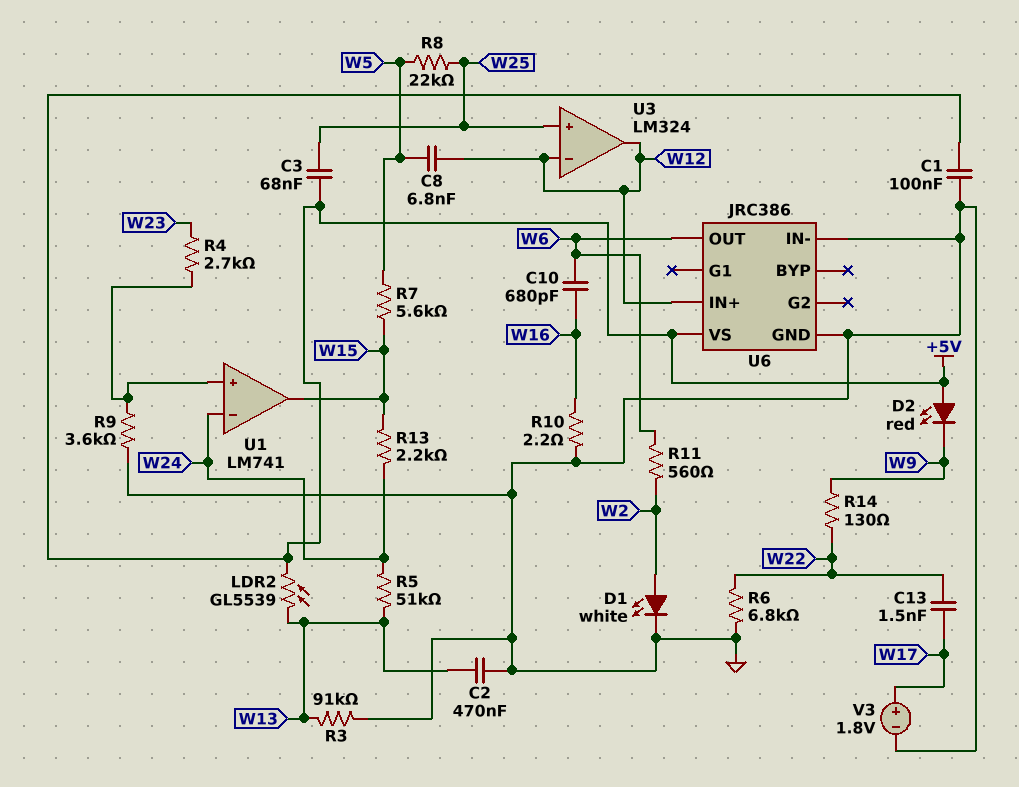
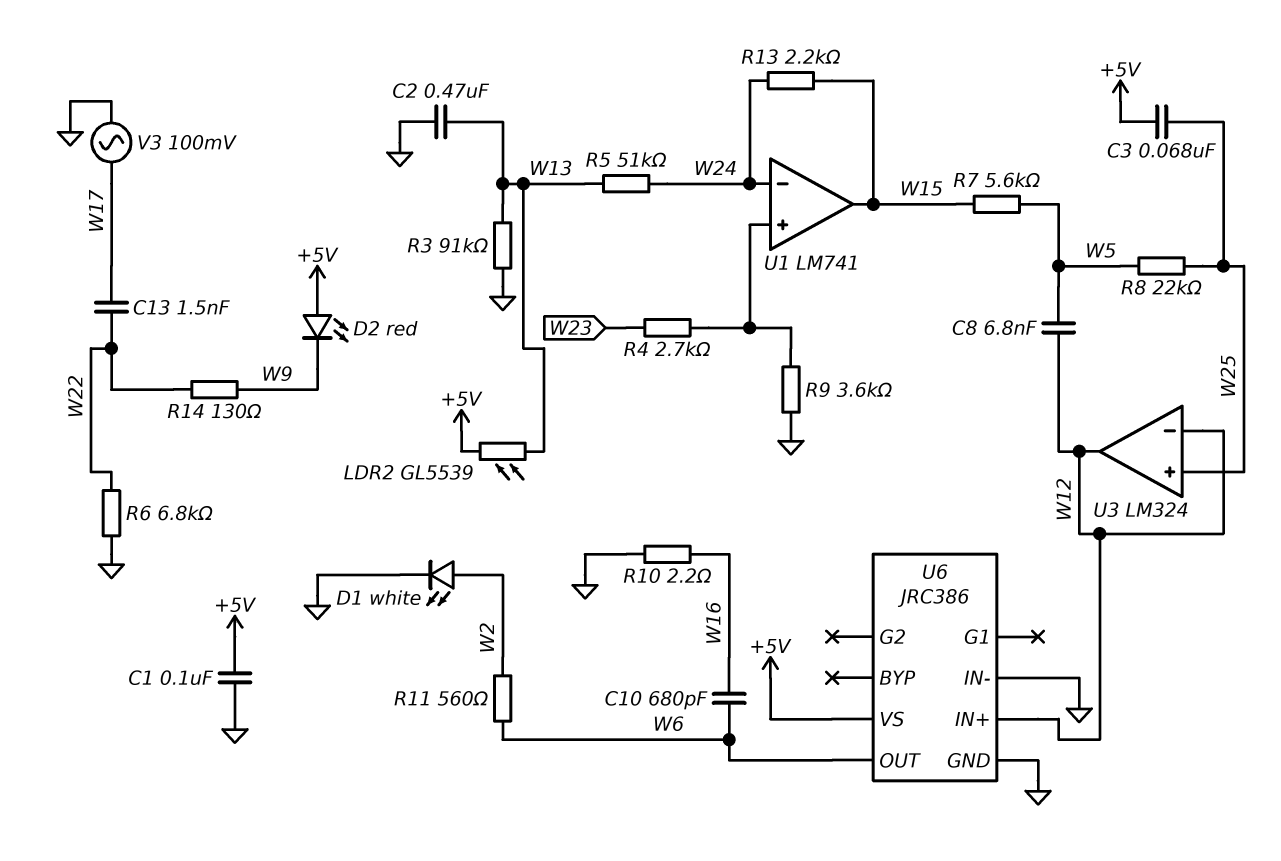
V3: 1.8V (plus W17, minus GND) -> AC 100mV (GND, W17)

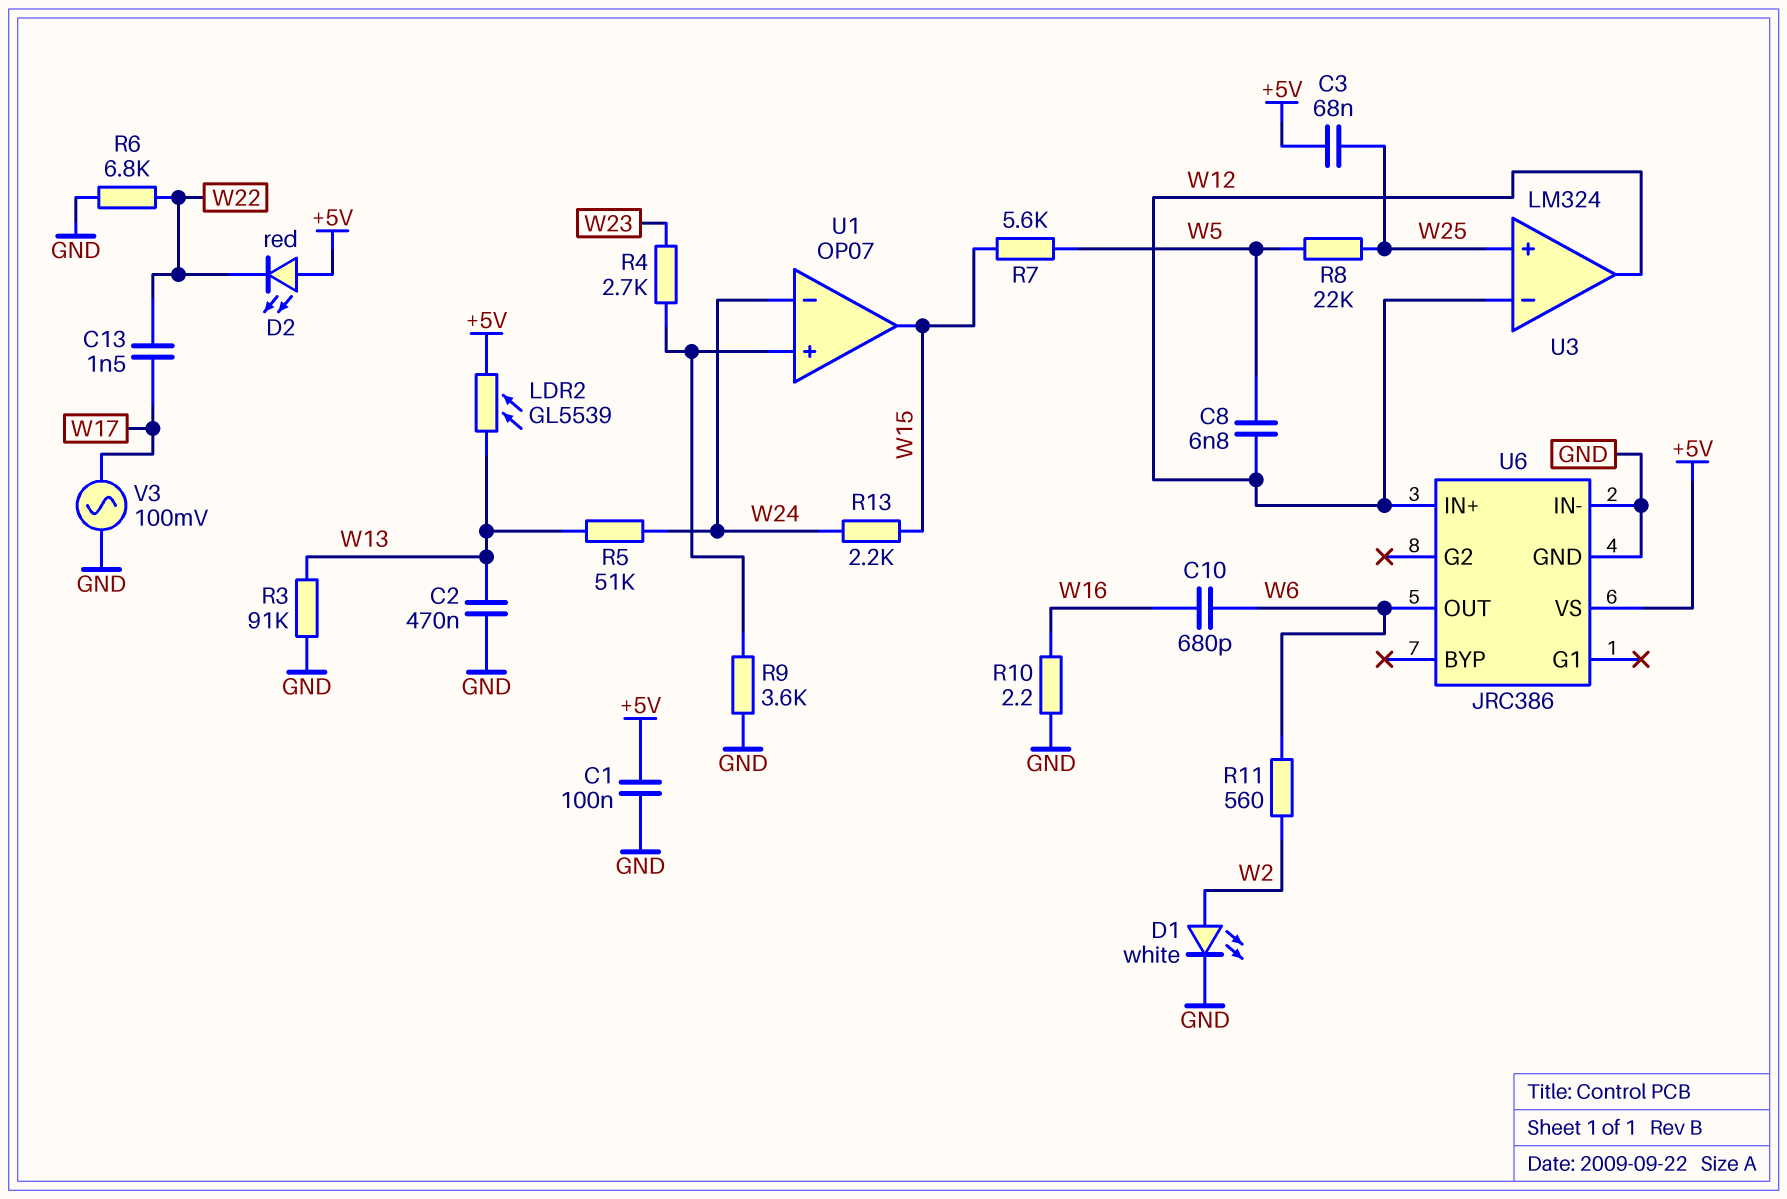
D2: LED red (A +5V, K W9) -> LED red (A +5V, K W22)
R14: 130 (W9, W22) -> none
U1: LM741 -> OP07

